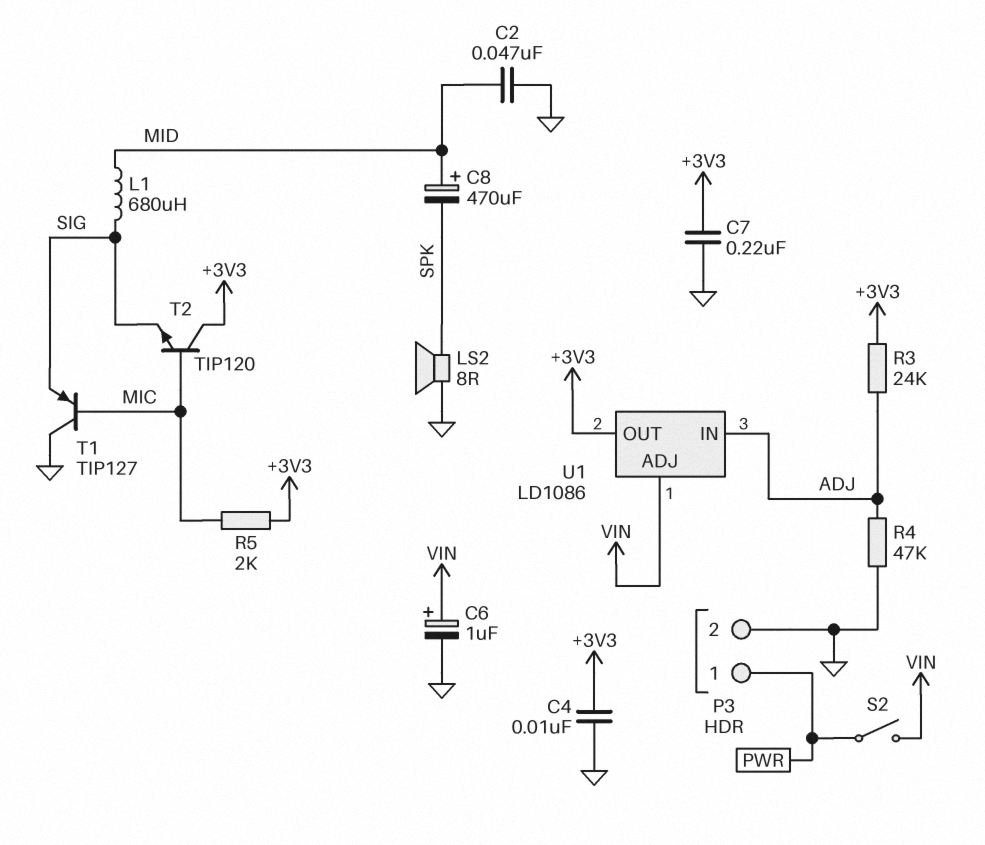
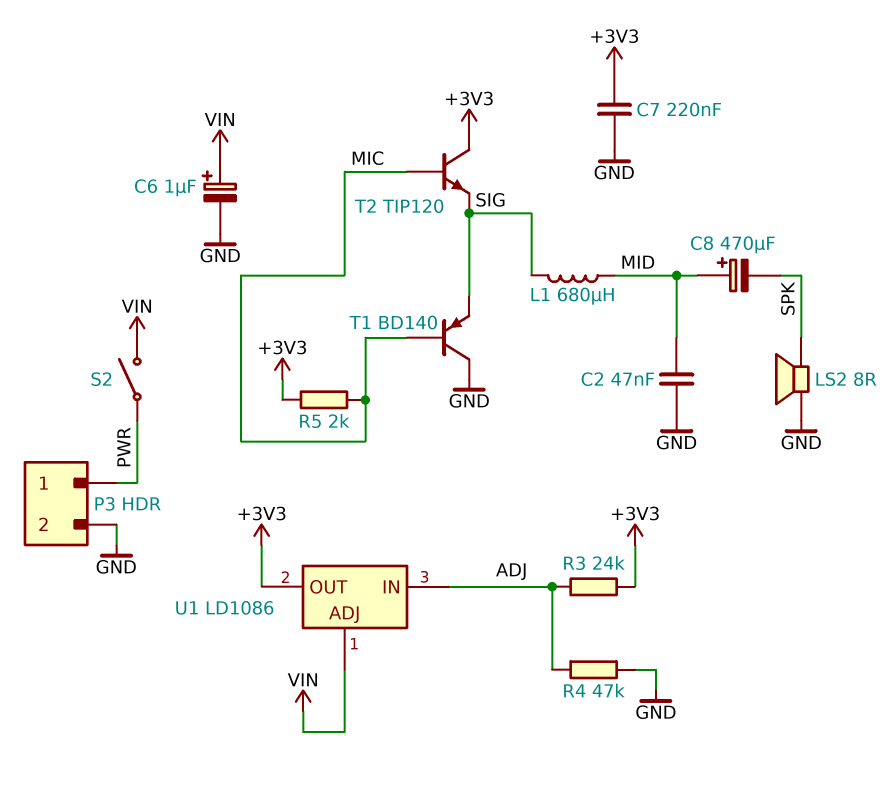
C4: 10nF (+3V3, GND) -> none
T1: PNP TIP127 (B MIC, C GND, E SIG) -> PNP BD140 (B MIC, C GND, E SIG)

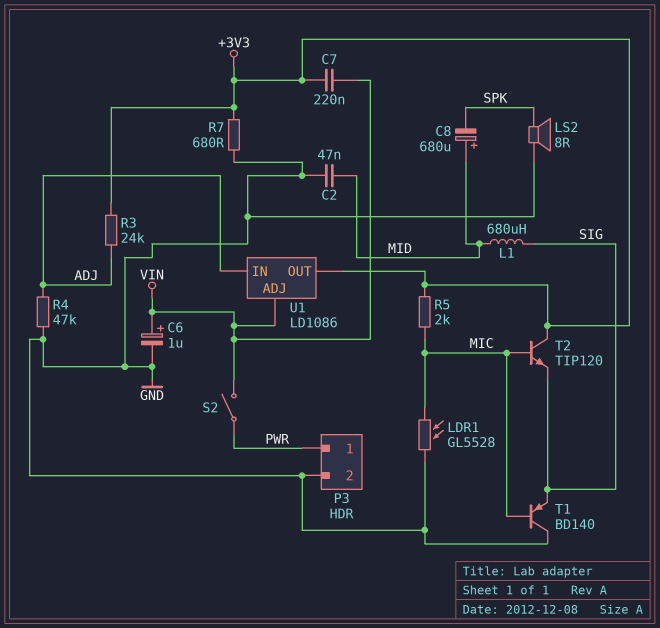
C7: 220nF (+3V3, GND) -> 220nF (+3V3, VIN)
C8: 470uF (plus MID, minus SPK) -> 680uF (plus MID, minus SPK)
LDR1: none -> GL5528 (GND, MIC)
R7: none -> 680 (+3V3, GND)

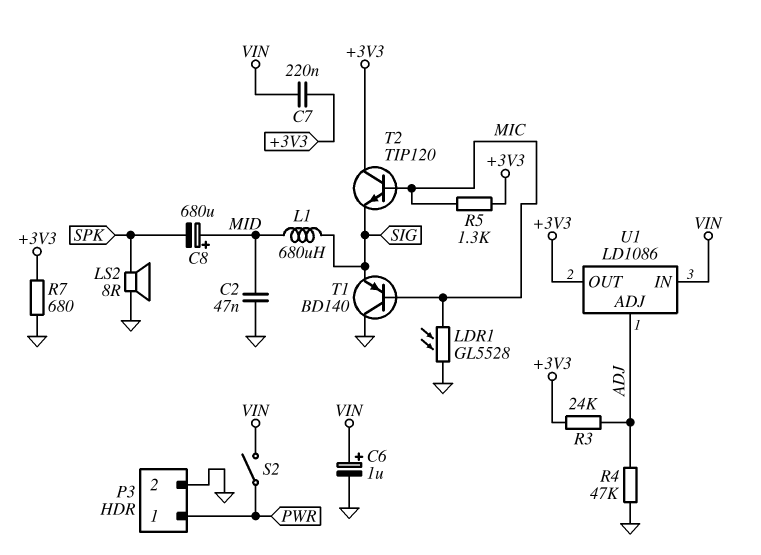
R5: 2k (+3V3, MIC) -> 1.3k (+3V3, MIC)
U1 pin ADJ: VIN -> ADJ
U1 pin IN: ADJ -> VIN

